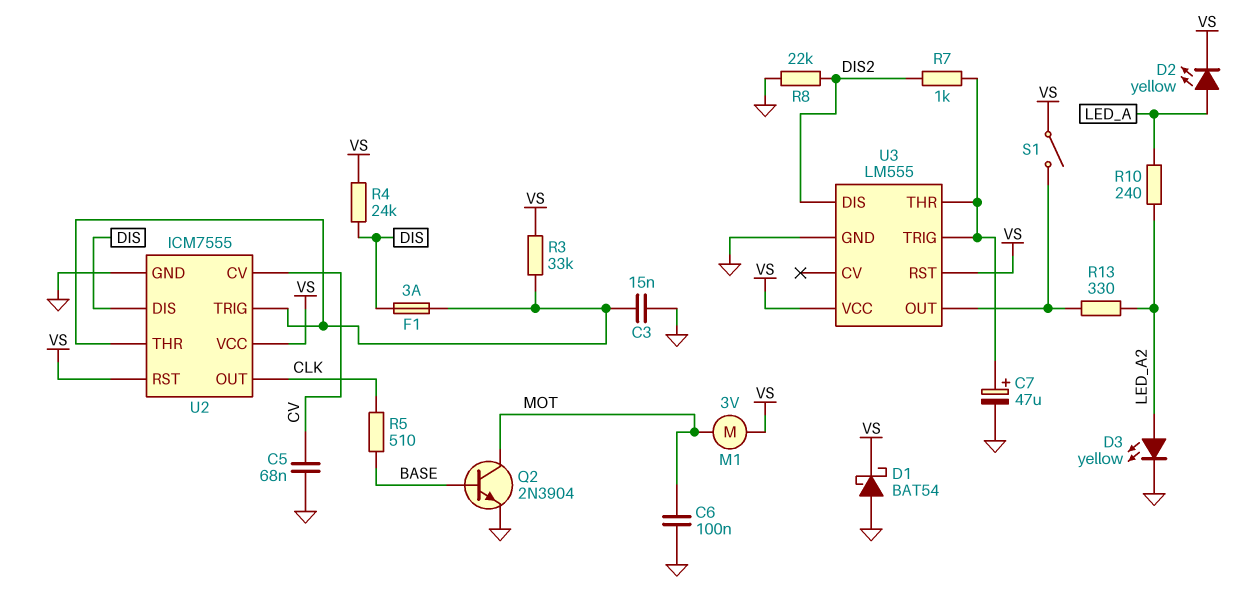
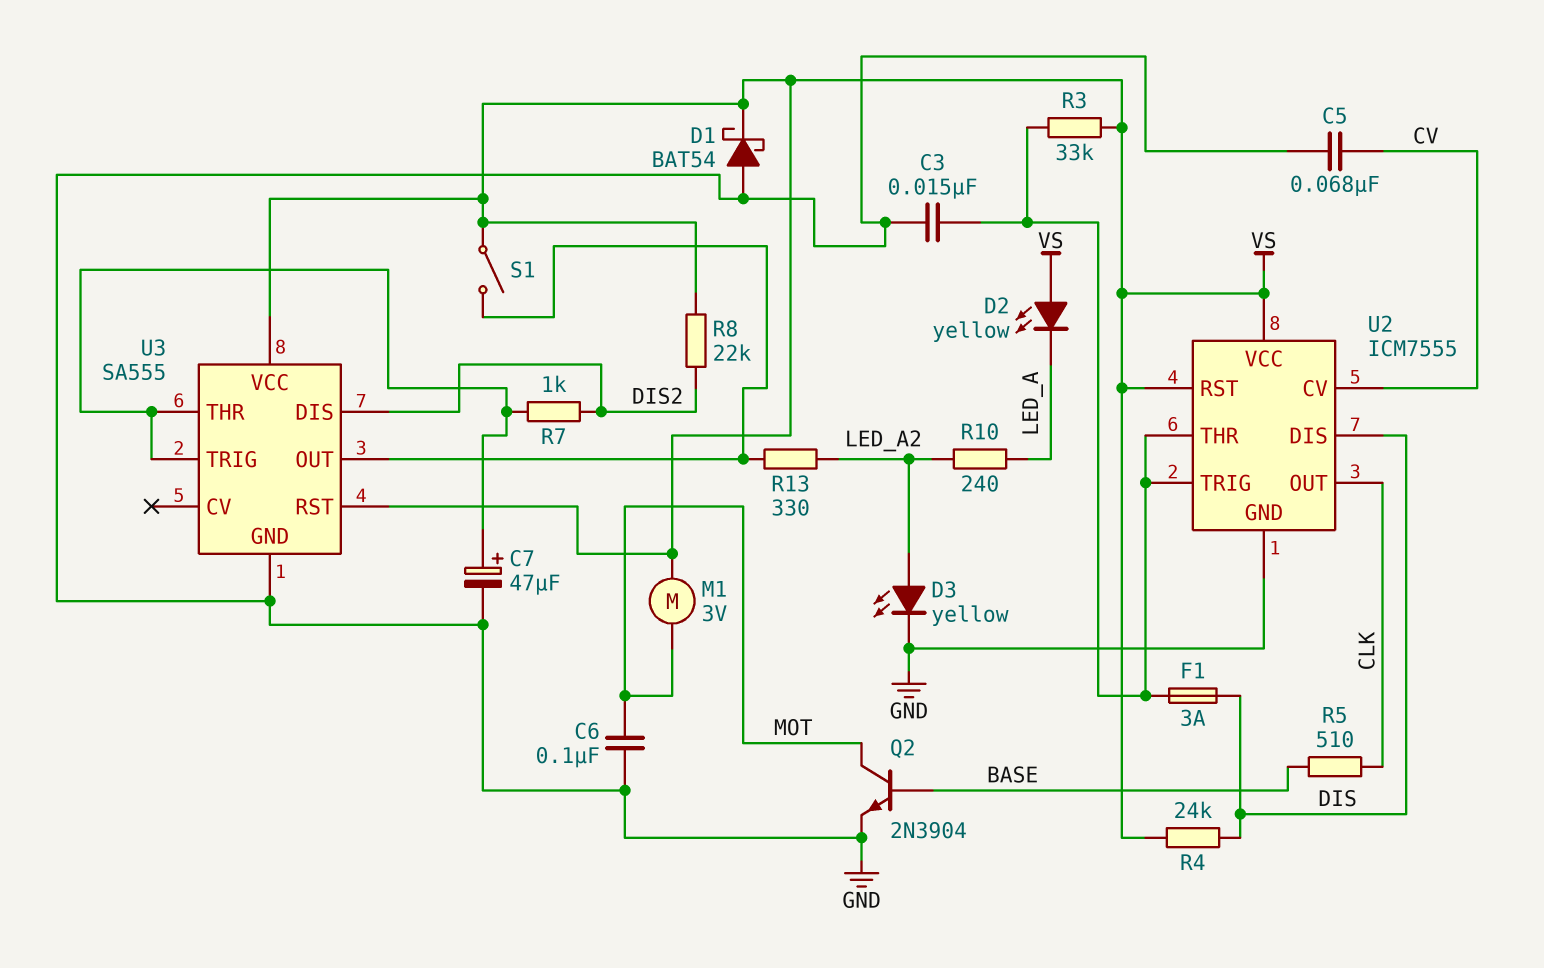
D2: LED yellow (A LED_A, K VS) -> LED yellow (A VS, K LED_A)
R8: 22k (DIS2, GND) -> 22k (DIS2, VS)
U3: LM555 -> SA555

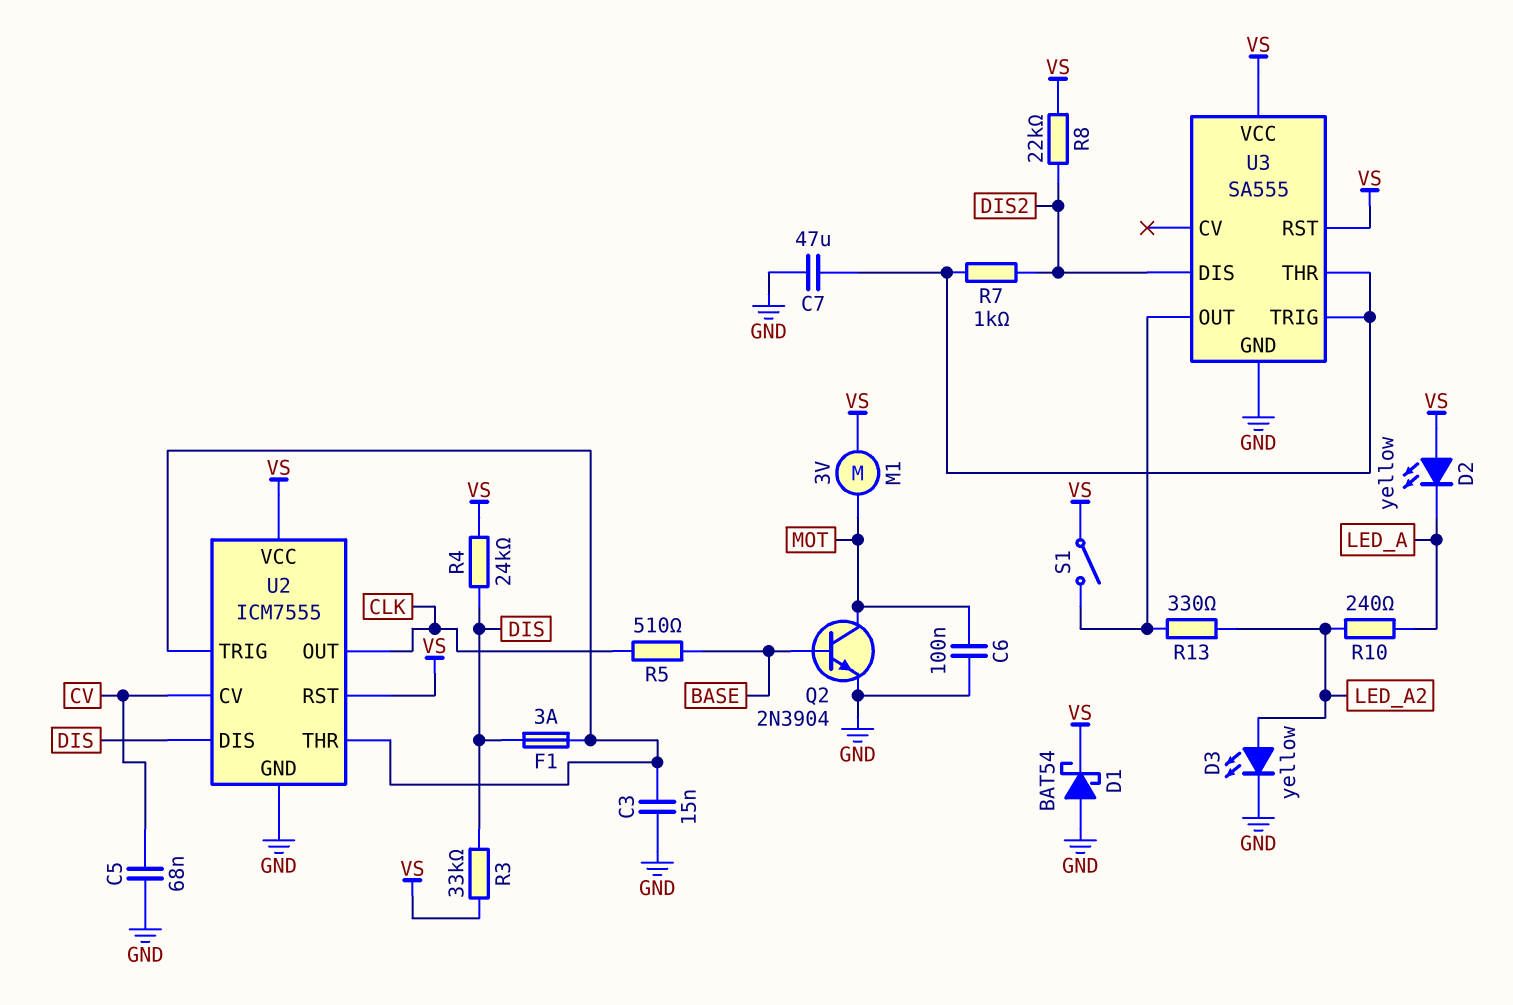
C7: 47uF (plus U3/THR, minus GND) -> 47uF (GND, U3/THR)
R3: 33k (U2/THR, VS) -> 33k (DIS, VS)

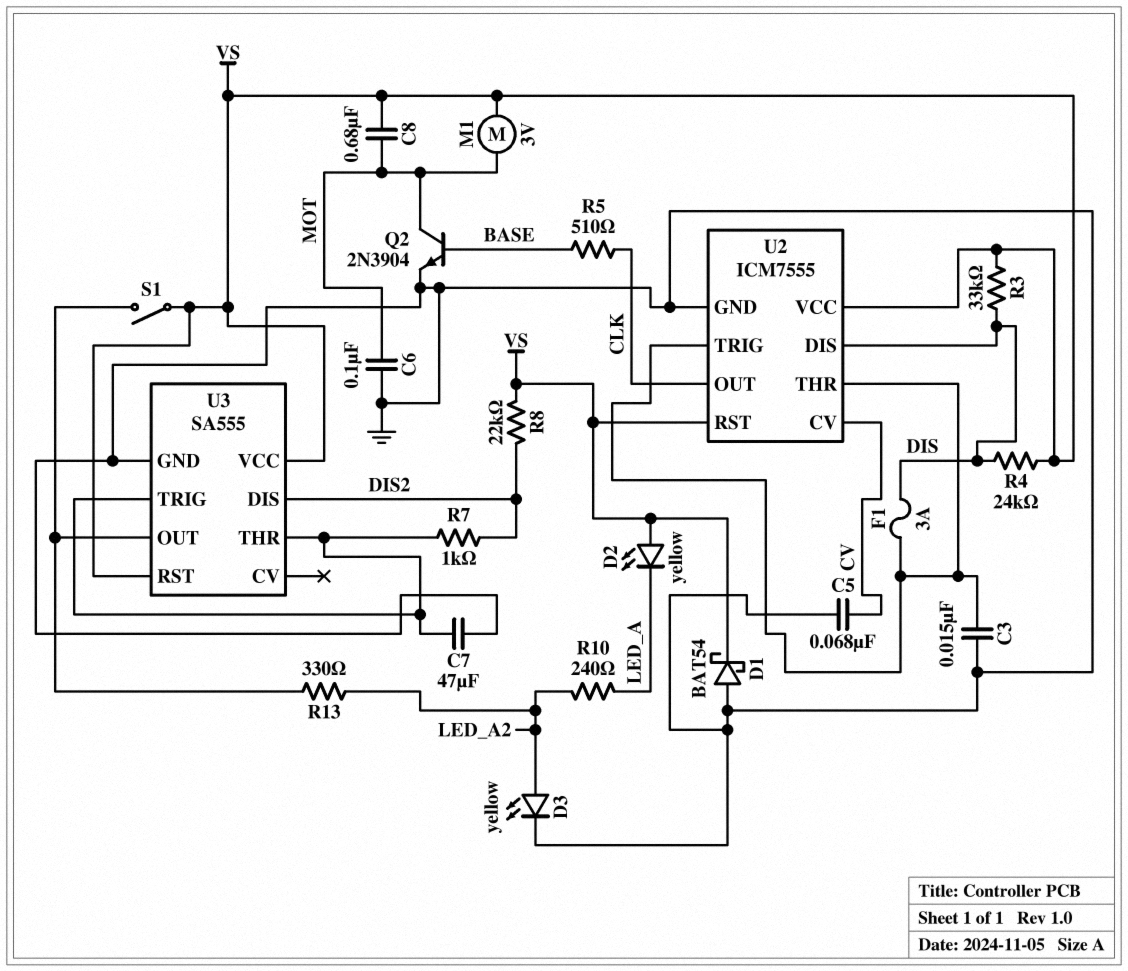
C8: none -> 680nF (MOT, VS)

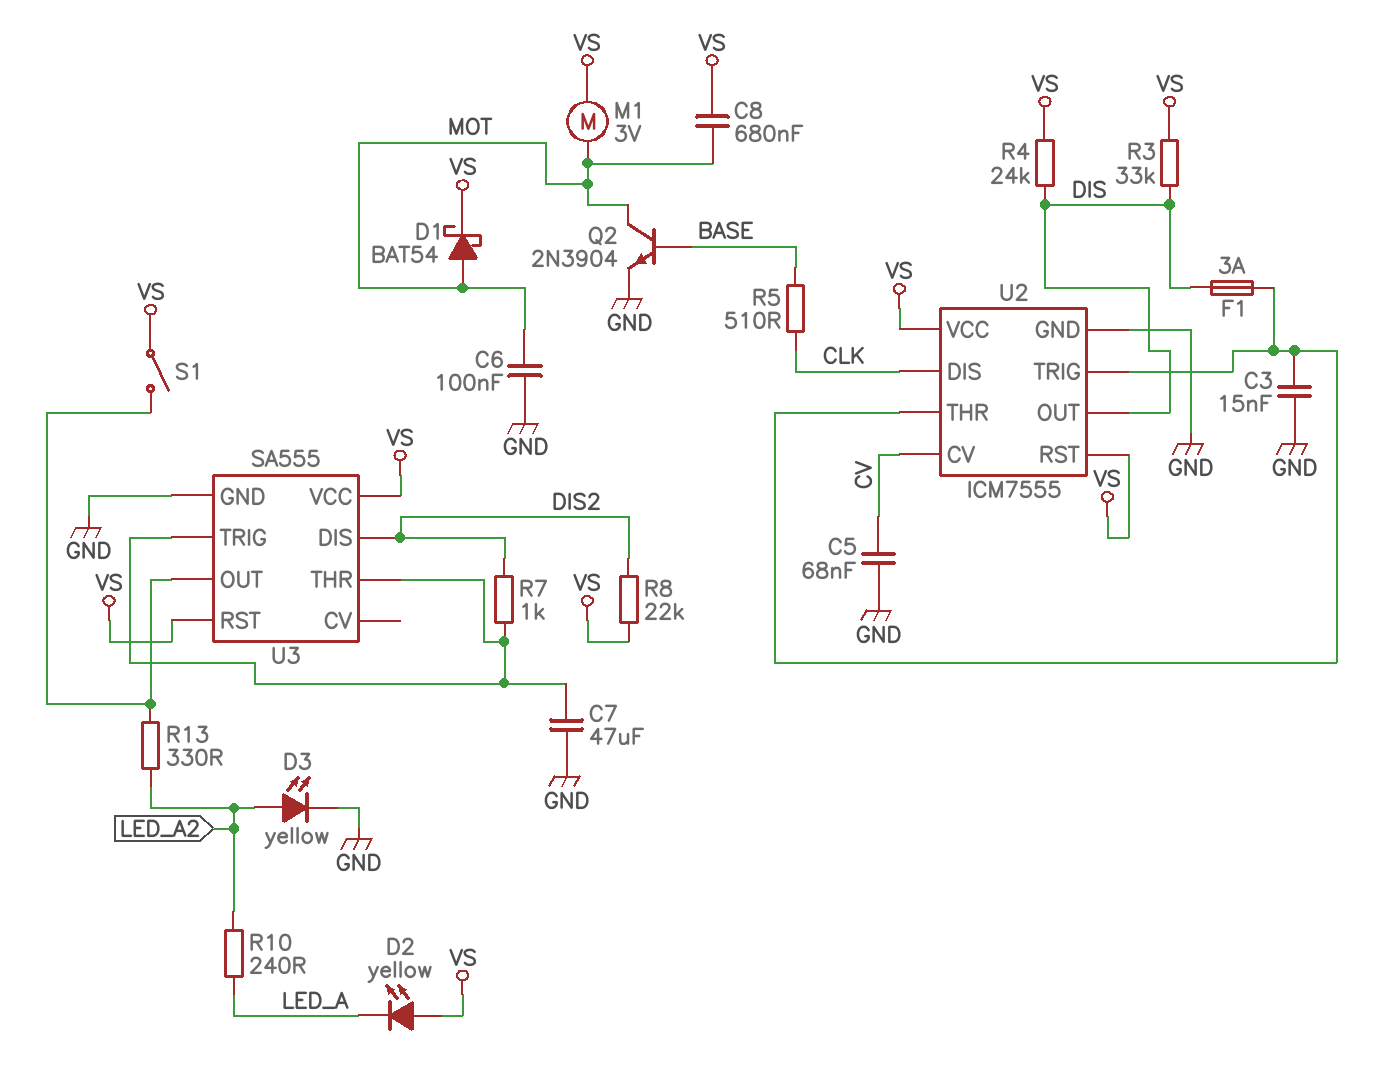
D1: schottky BAT54 (A GND, K VS) -> schottky BAT54 (A MOT, K VS)
U2 pin DIS: DIS -> CLK
U2 pin OUT: CLK -> DIS

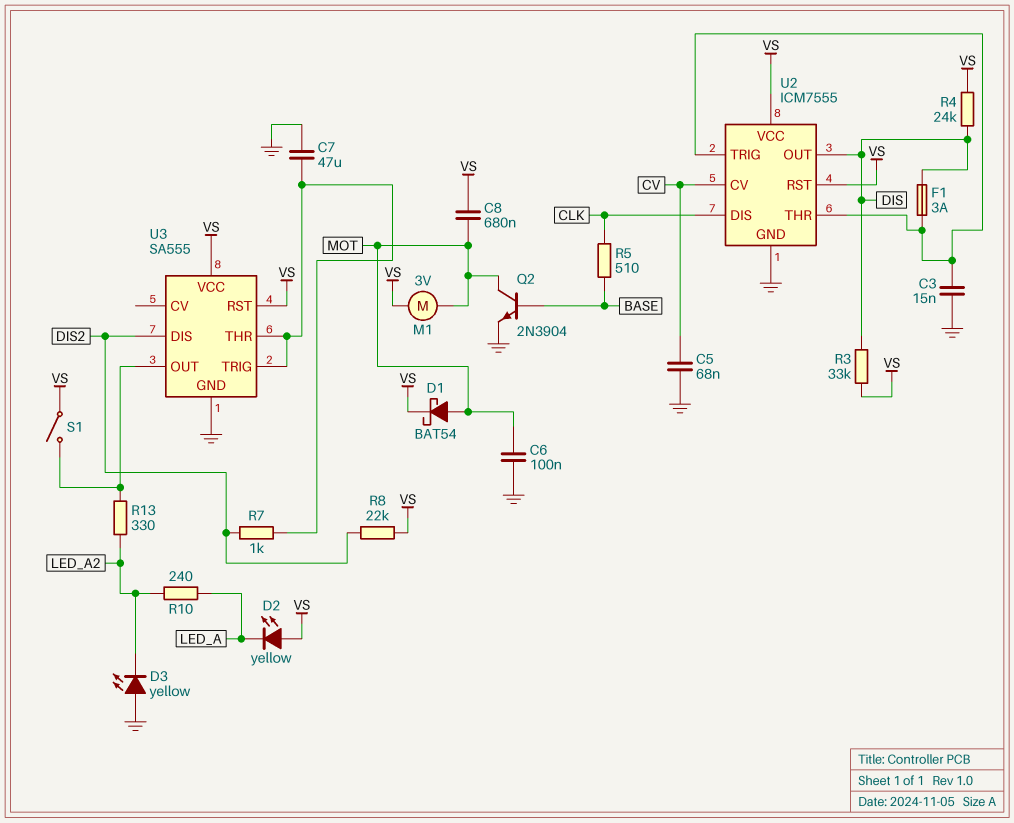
D3: LED yellow (A LED_A2, K GND) -> LED yellow (A GND, K LED_A2)

